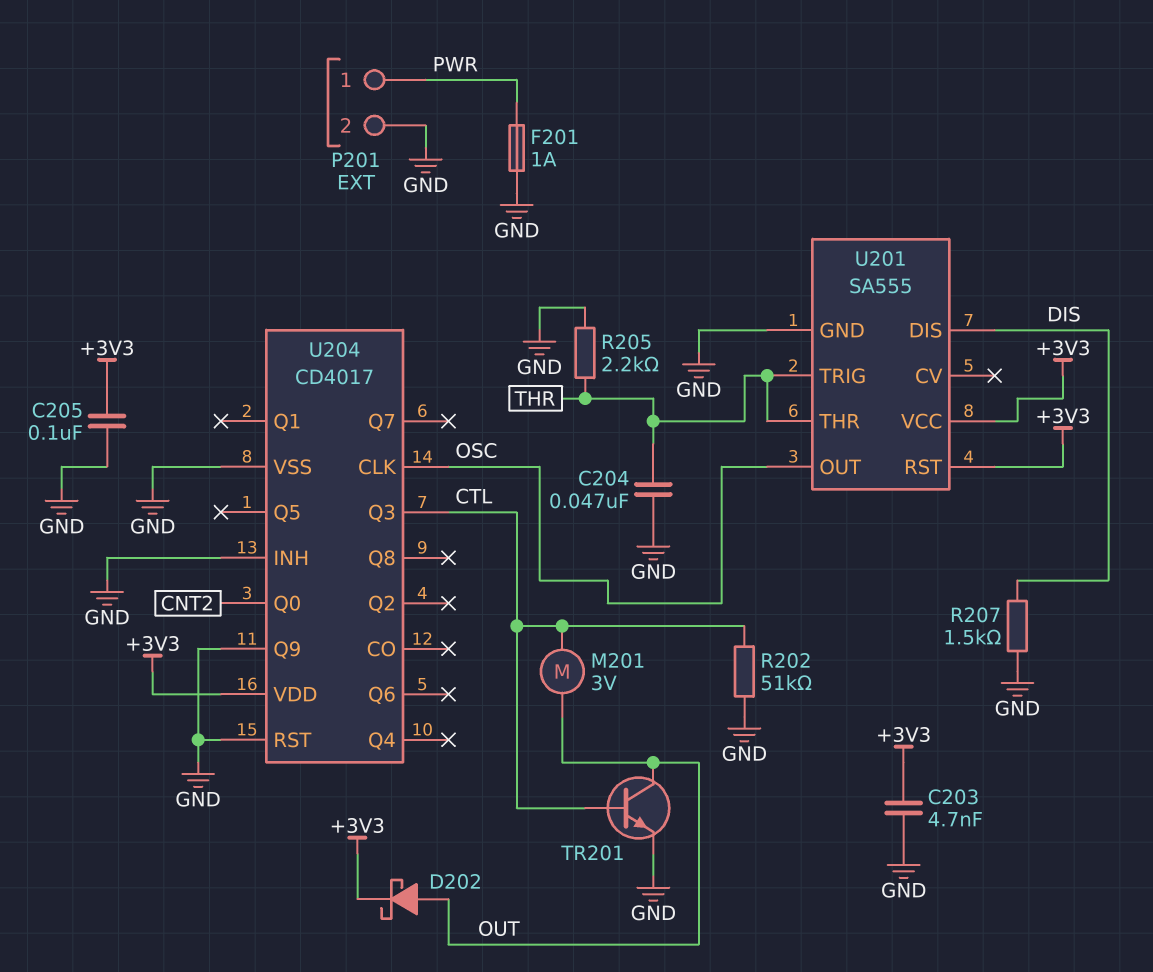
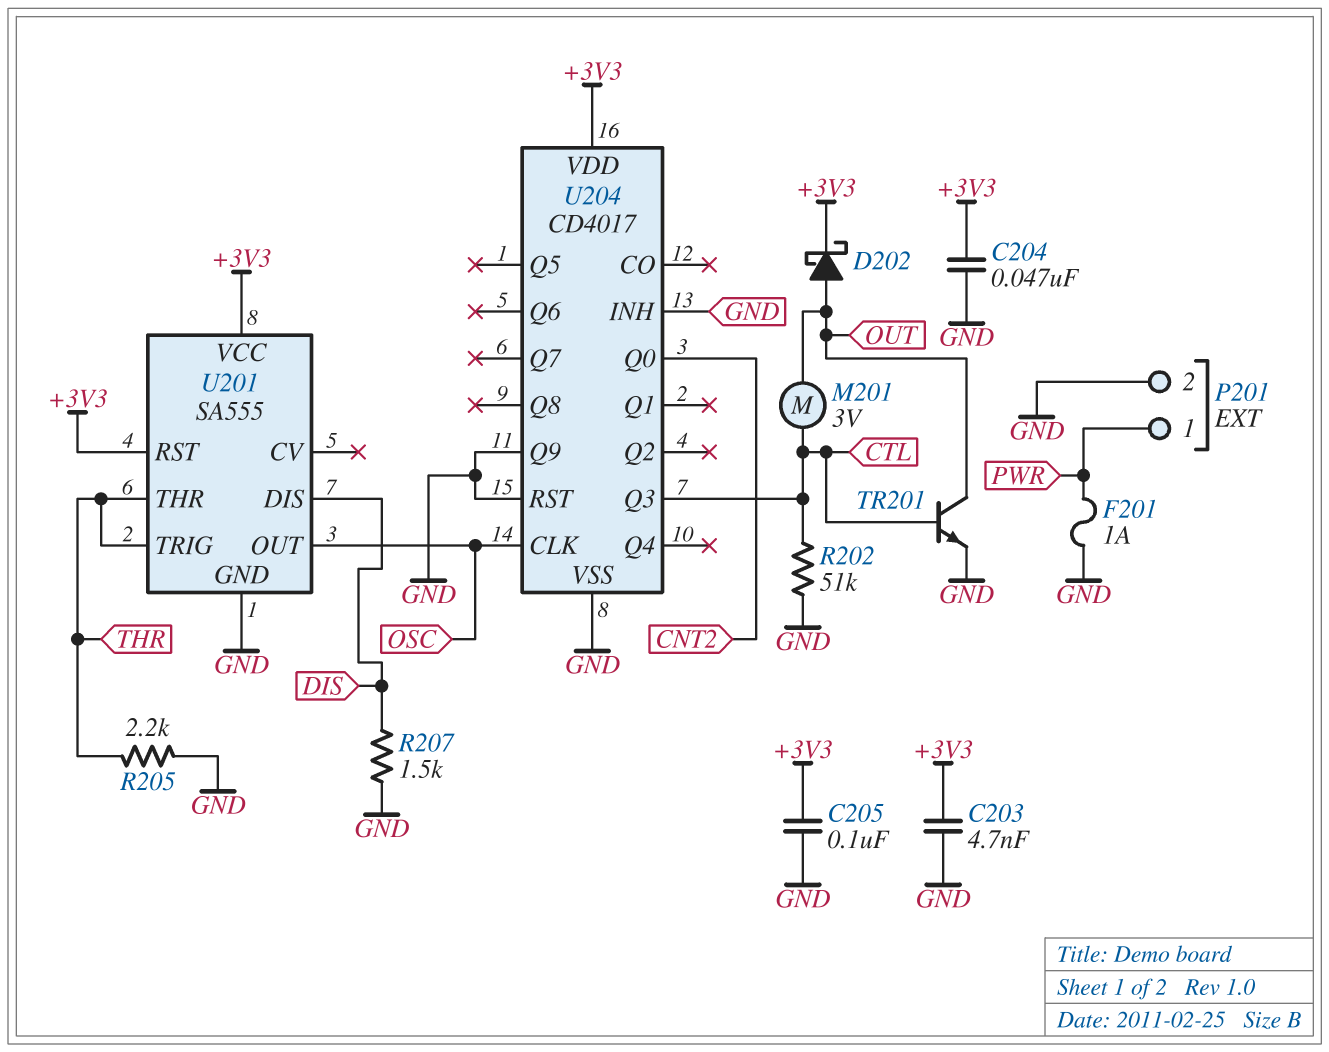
C204: 47nF (GND, THR) -> 47nF (+3V3, GND)

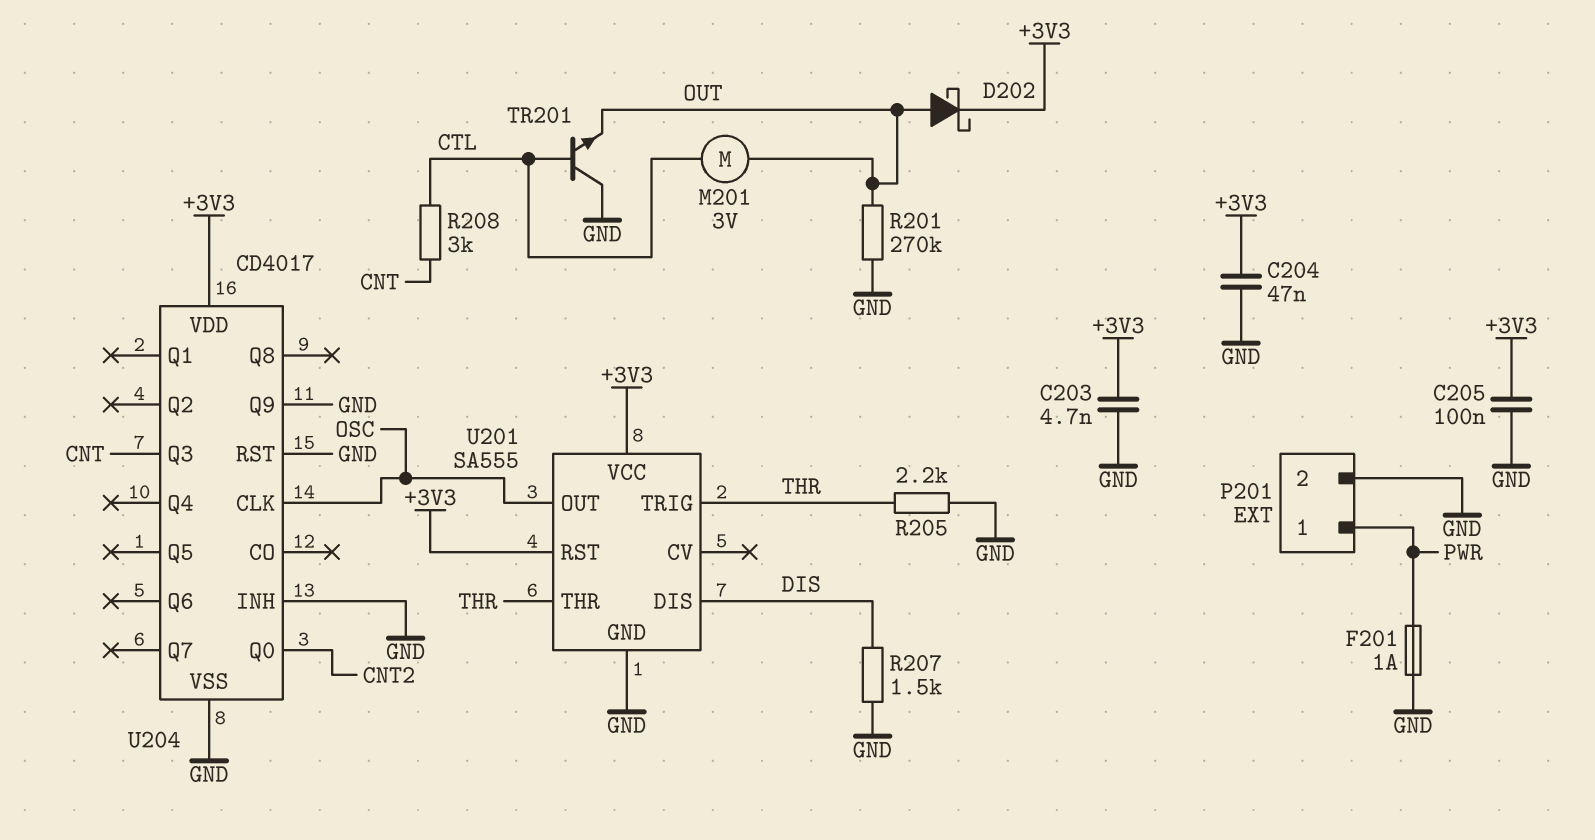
R201: none -> 270k (GND, OUT)
R202: 51k (CTL, GND) -> none
R208: none -> 3k (CNT, CTL)
TR201: NPN (B CTL, C OUT, E GND) -> NPN (B CTL, C GND, E OUT)
U204 pin Q3: CTL -> CNT

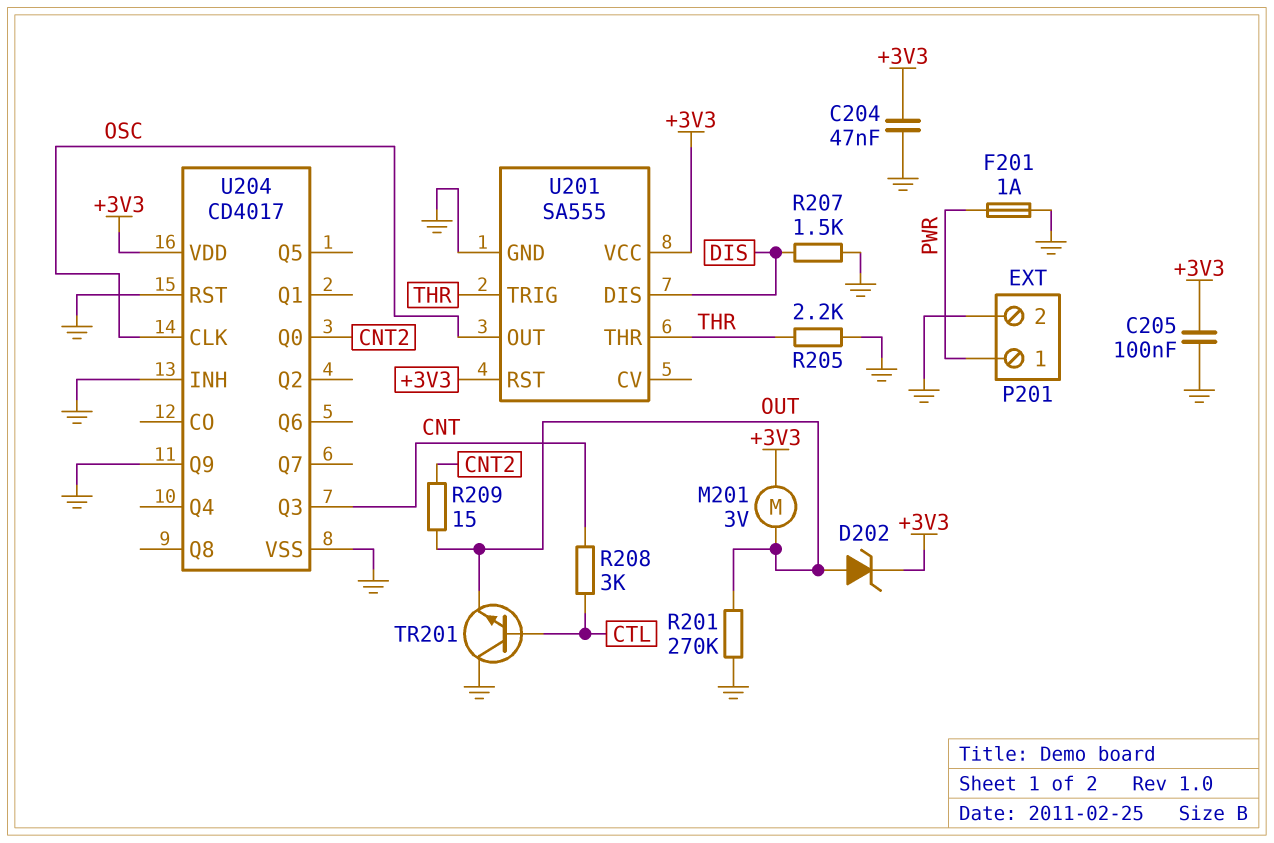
C203: 4.7nF (+3V3, GND) -> none
D202: schottky (A OUT, K +3V3) -> zener (A OUT, K +3V3)
M201: motor 3V (CTL, OUT) -> motor 3V (+3V3, OUT)
R209: none -> 15 (CNT2, OUT)

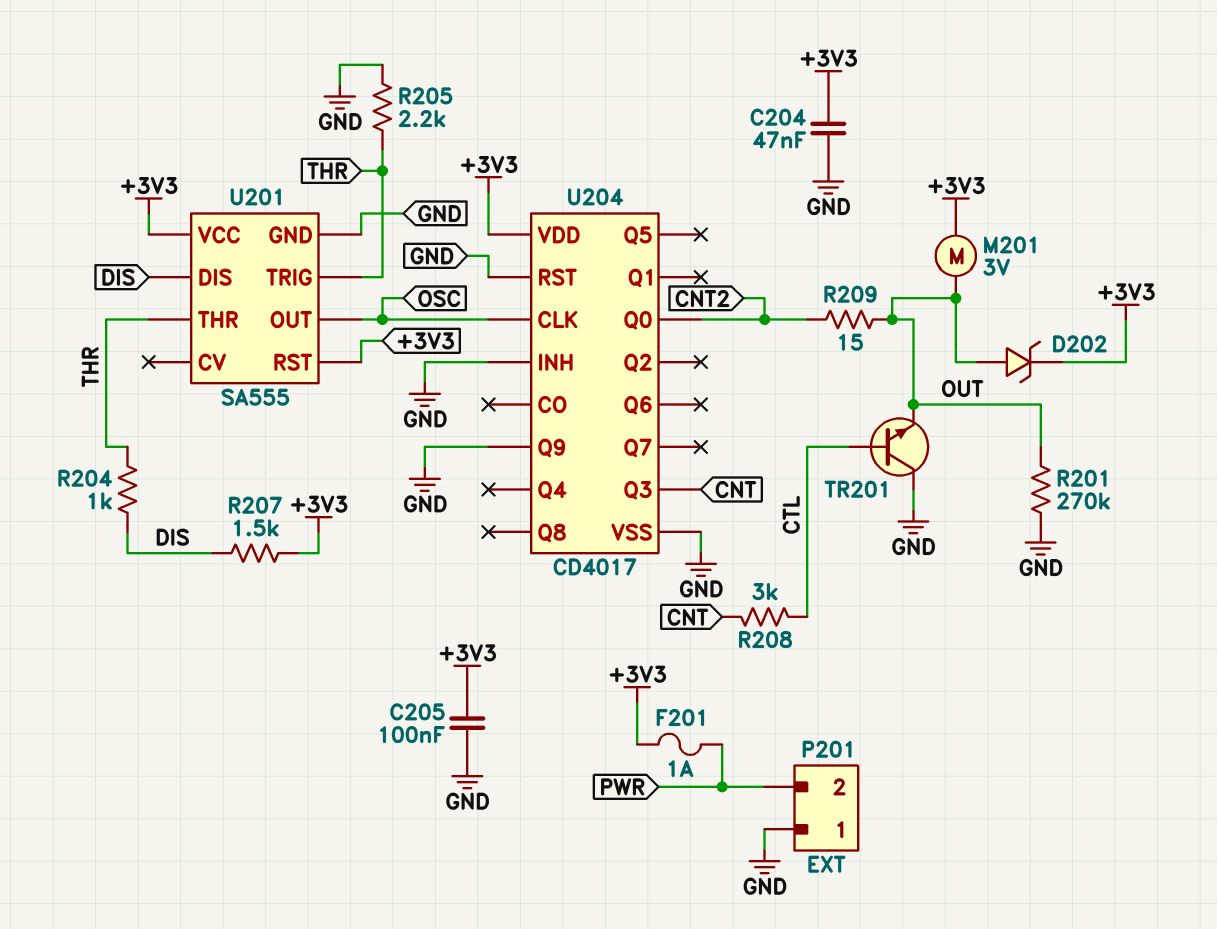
F201: 1A (GND, PWR) -> 1A (+3V3, PWR)
P201 pin 1: PWR -> GND
P201 pin 2: GND -> PWR
R204: none -> 1k (DIS, THR)
R207: 1.5k (DIS, GND) -> 1.5k (+3V3, DIS)

